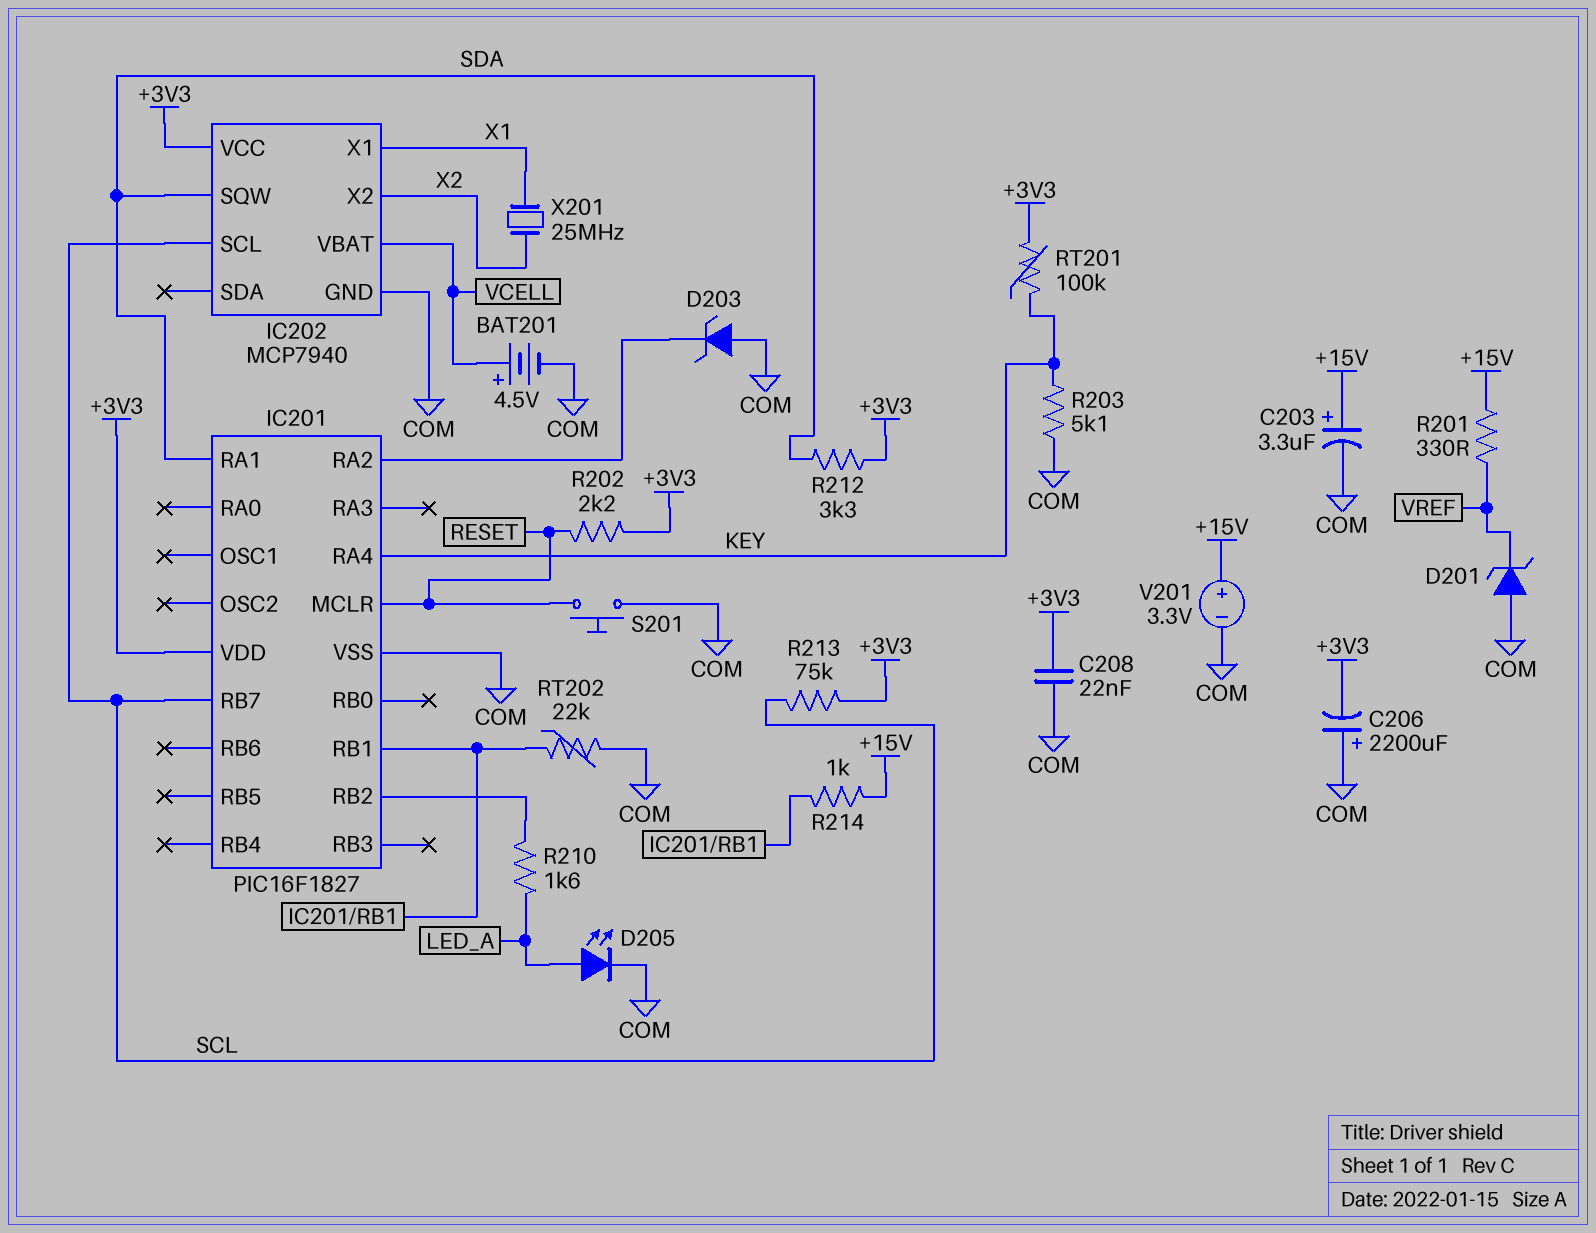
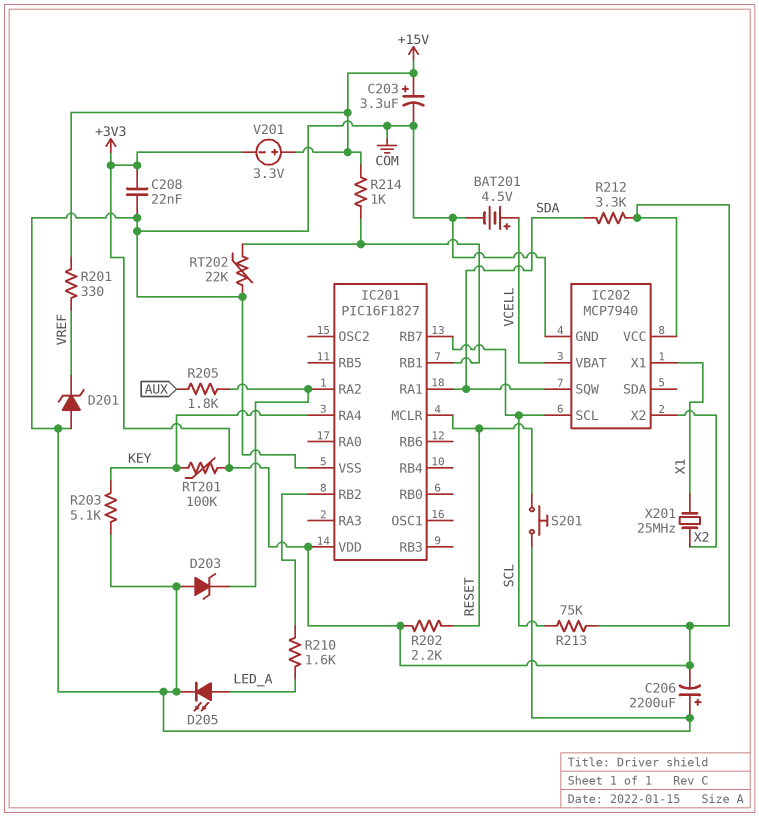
R205: none -> 1.8k (AUX, IC201/RA2)
V201: 3.3V (plus +15V, minus COM) -> 3.3V (plus +15V, minus +3V3)

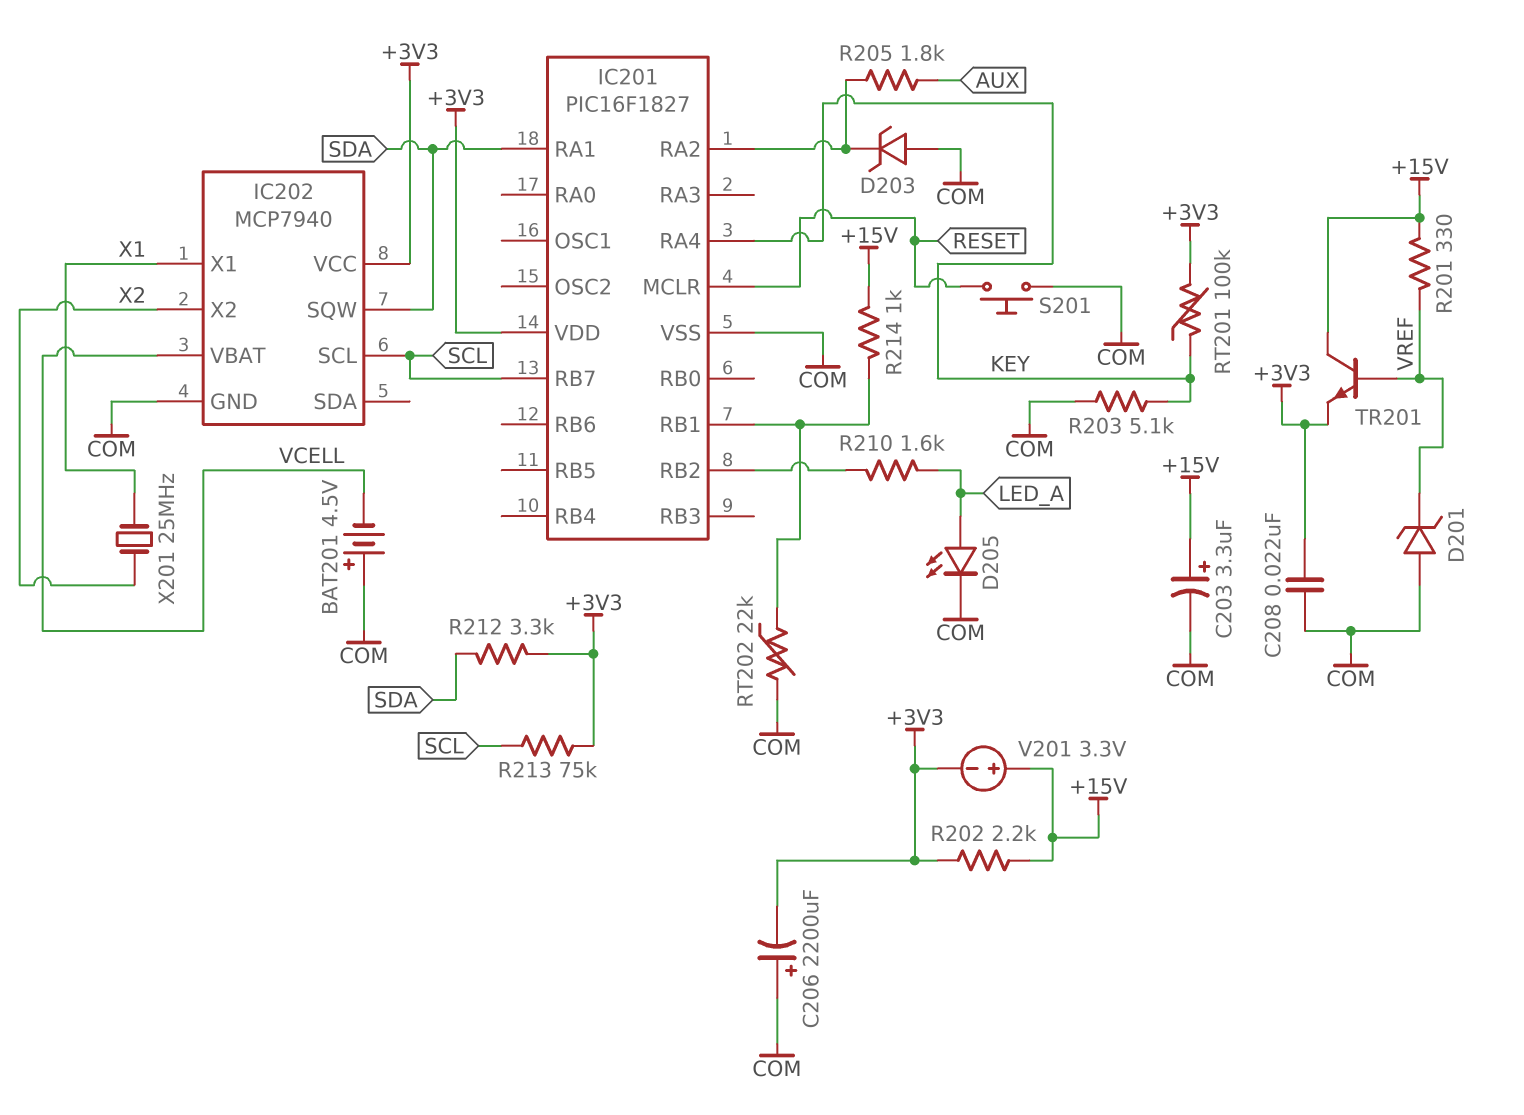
BAT201: 4.5V (plus VCELL, minus COM) -> 4.5V (plus COM, minus VCELL)
R202: 2.2k (+3V3, RESET) -> 2.2k (+3V3, +15V)
TR201: none -> NPN (B VREF, C +15V, E +3V3)

